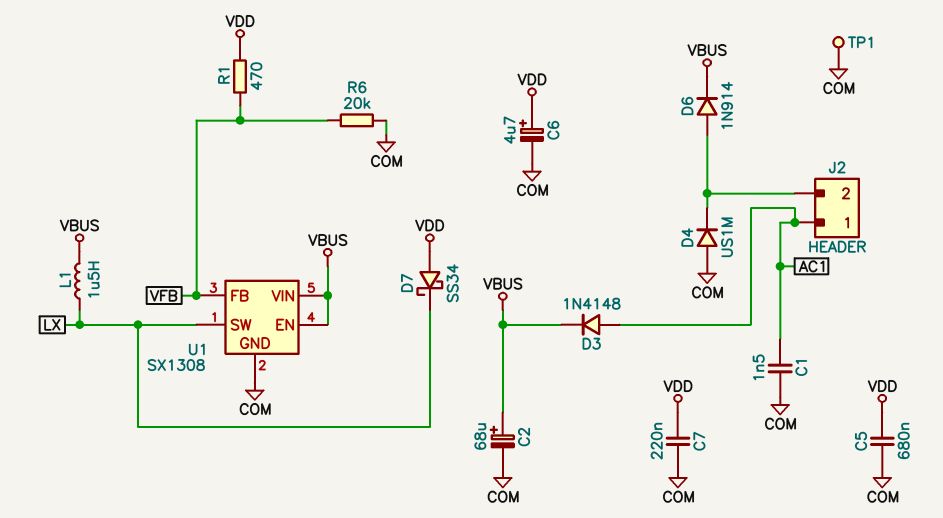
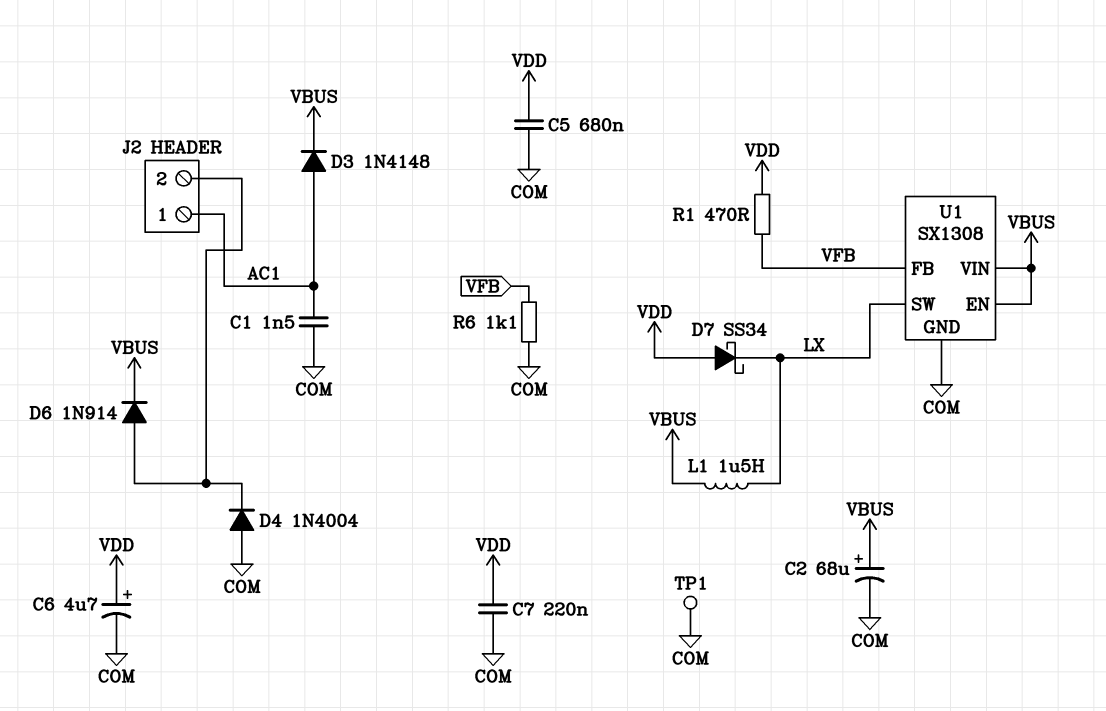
D4: diode US1M (A COM, K J2/2) -> diode 1N4004 (A COM, K J2/2)
R6: 20k (COM, VFB) -> 1.1k (COM, VFB)

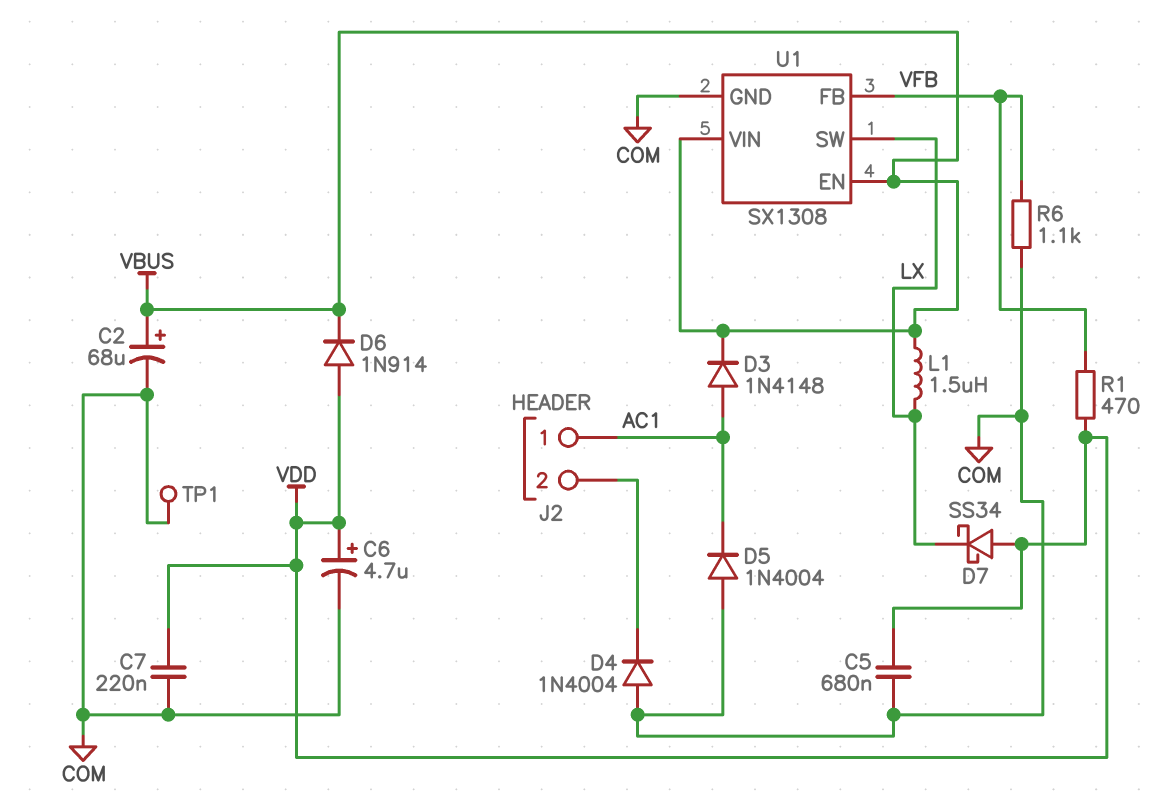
C1: 1.5nF (AC1, COM) -> none
D5: none -> diode 1N4004 (A COM, K AC1)
D6: diode 1N914 (A J2/2, K VBUS) -> diode 1N914 (A VDD, K VBUS)

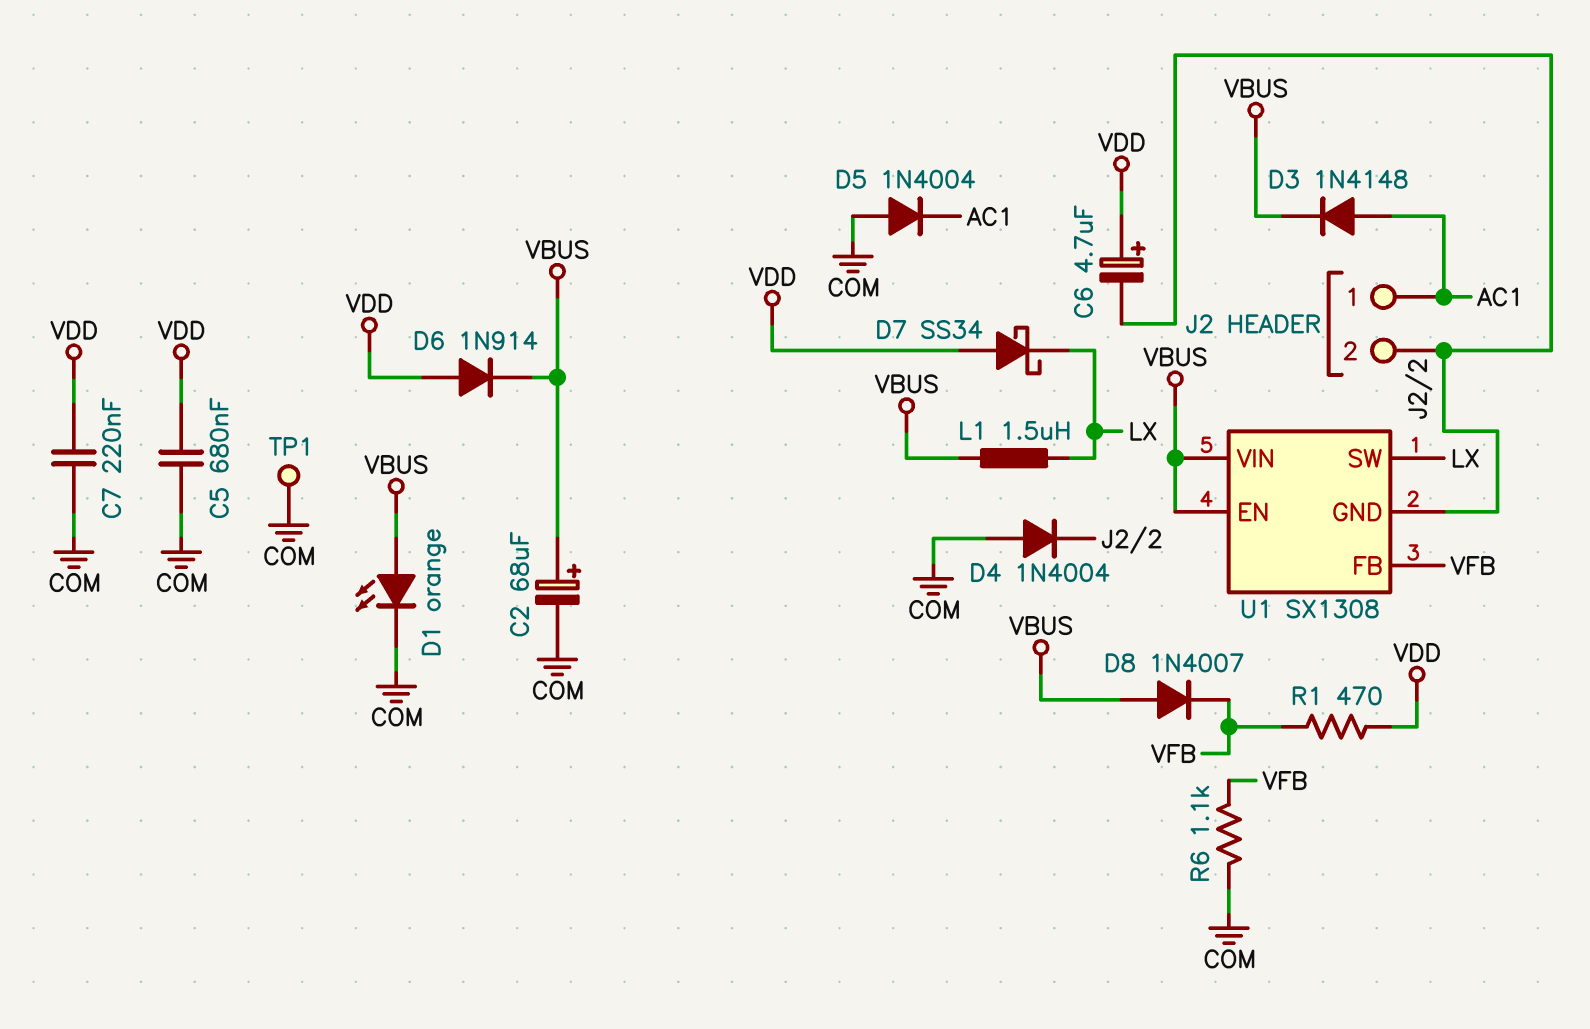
C6: 4.7uF (plus VDD, minus COM) -> 4.7uF (plus VDD, minus J2/2)
D1: none -> LED orange (A VBUS, K COM)
D8: none -> diode 1N4007 (A VBUS, K VFB)
U1 pin GND: COM -> J2/2

